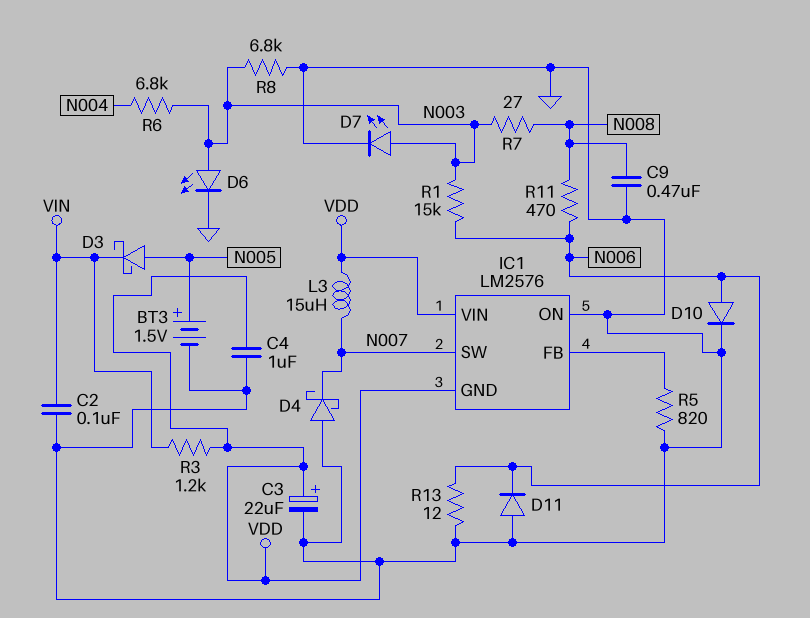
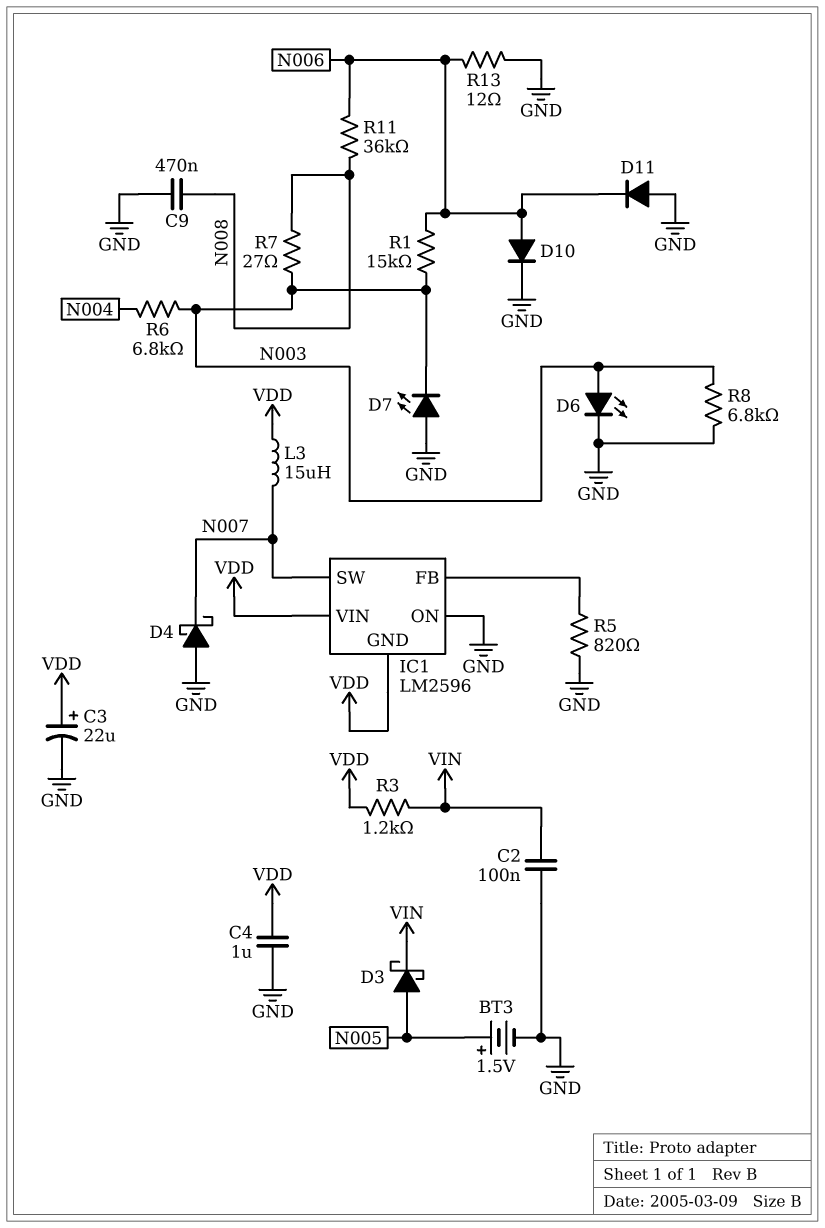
D7: LED (A N003, K GND) -> LED (A GND, K N003)
IC1: LM2576 -> LM2596
R11: 470 (N006, N008) -> 36k (N006, N008)

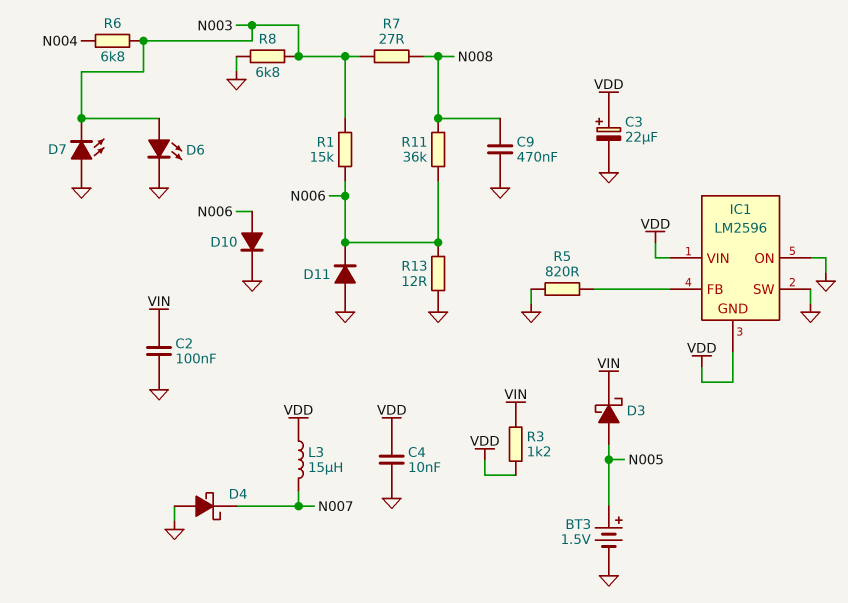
C4: 1uF (GND, VDD) -> 10nF (GND, VDD)
IC1 pin SW: N007 -> GND

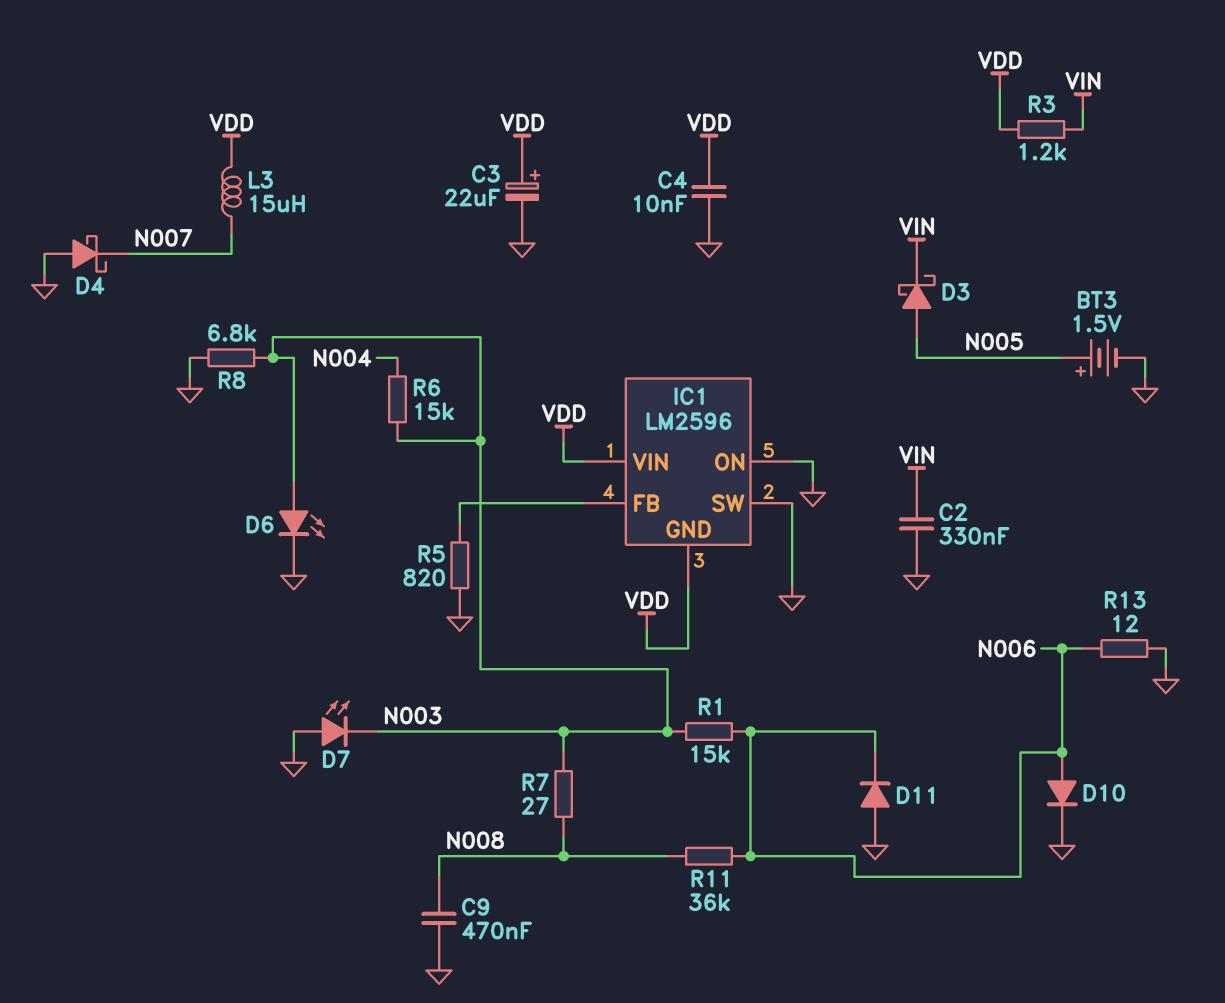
C2: 100nF (GND, VIN) -> 330nF (GND, VIN)
R6: 6.8k (N003, N004) -> 15k (N003, N004)

